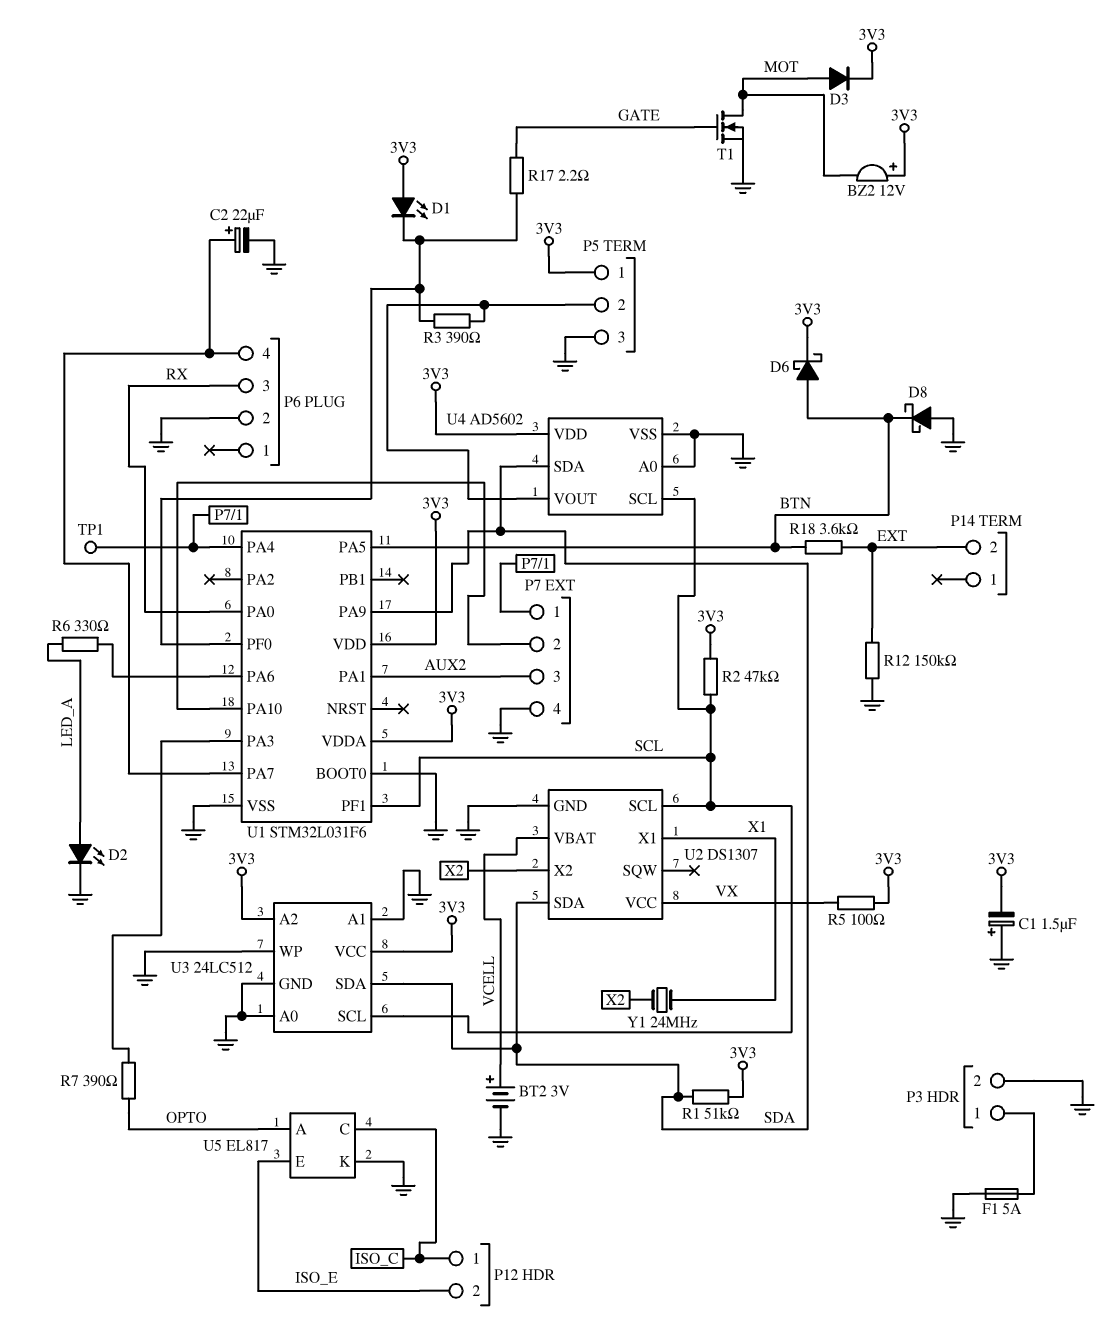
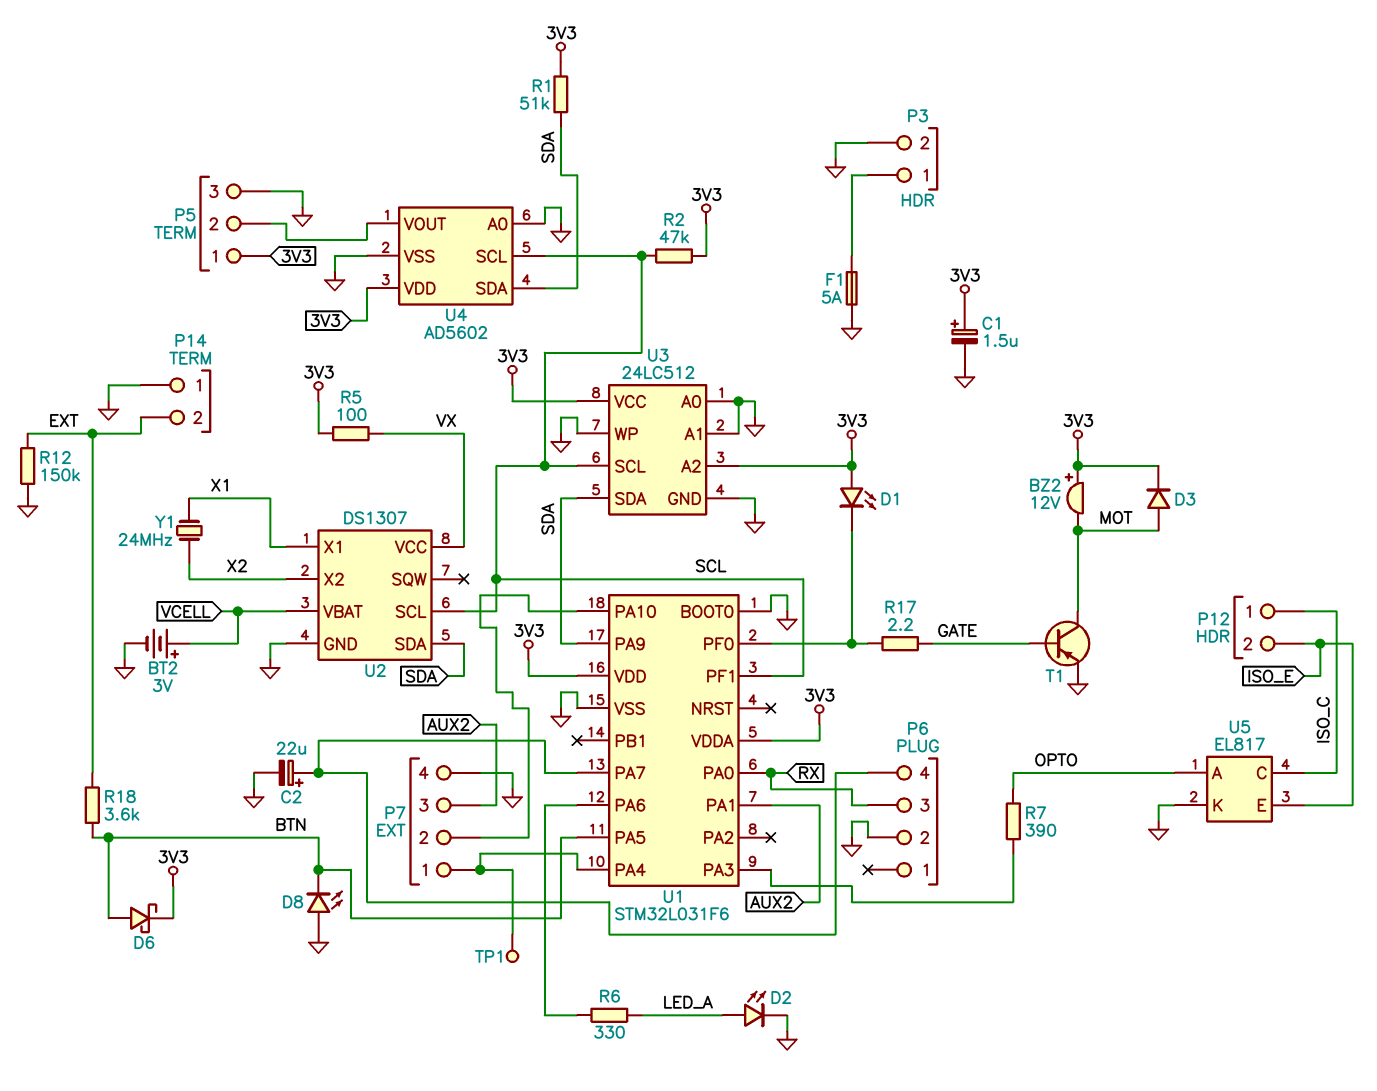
C1: 1.5uF (plus GND, minus 3V3) -> 1.5uF (plus 3V3, minus GND)
D8: schottky (A GND, K BTN) -> LED (A GND, K BTN)
P14 pin 1: none -> GND
R3: 390 (P5/2, U1/PF0) -> none
T1: NMOS (G GATE, D MOT, S GND) -> PNP (B GATE, C MOT, E GND)

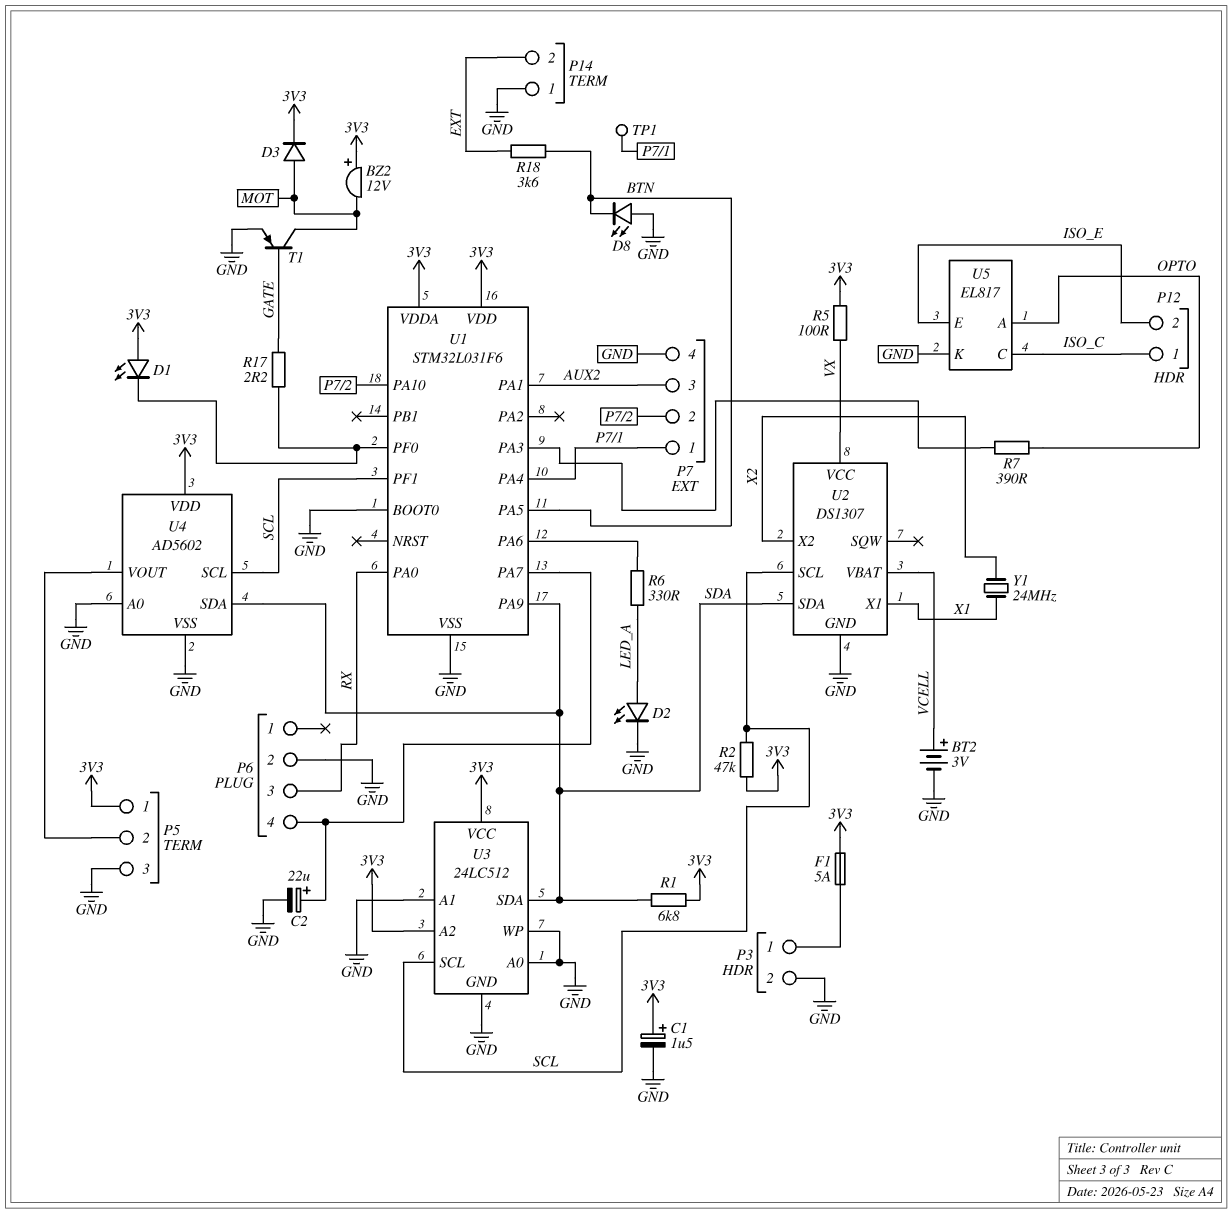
D6: schottky (A BTN, K 3V3) -> none
F1: 5A (GND, P3/1) -> 5A (3V3, P3/1)
R1: 51k (3V3, SDA) -> 6.8k (3V3, SDA)
R12: 150k (EXT, GND) -> none

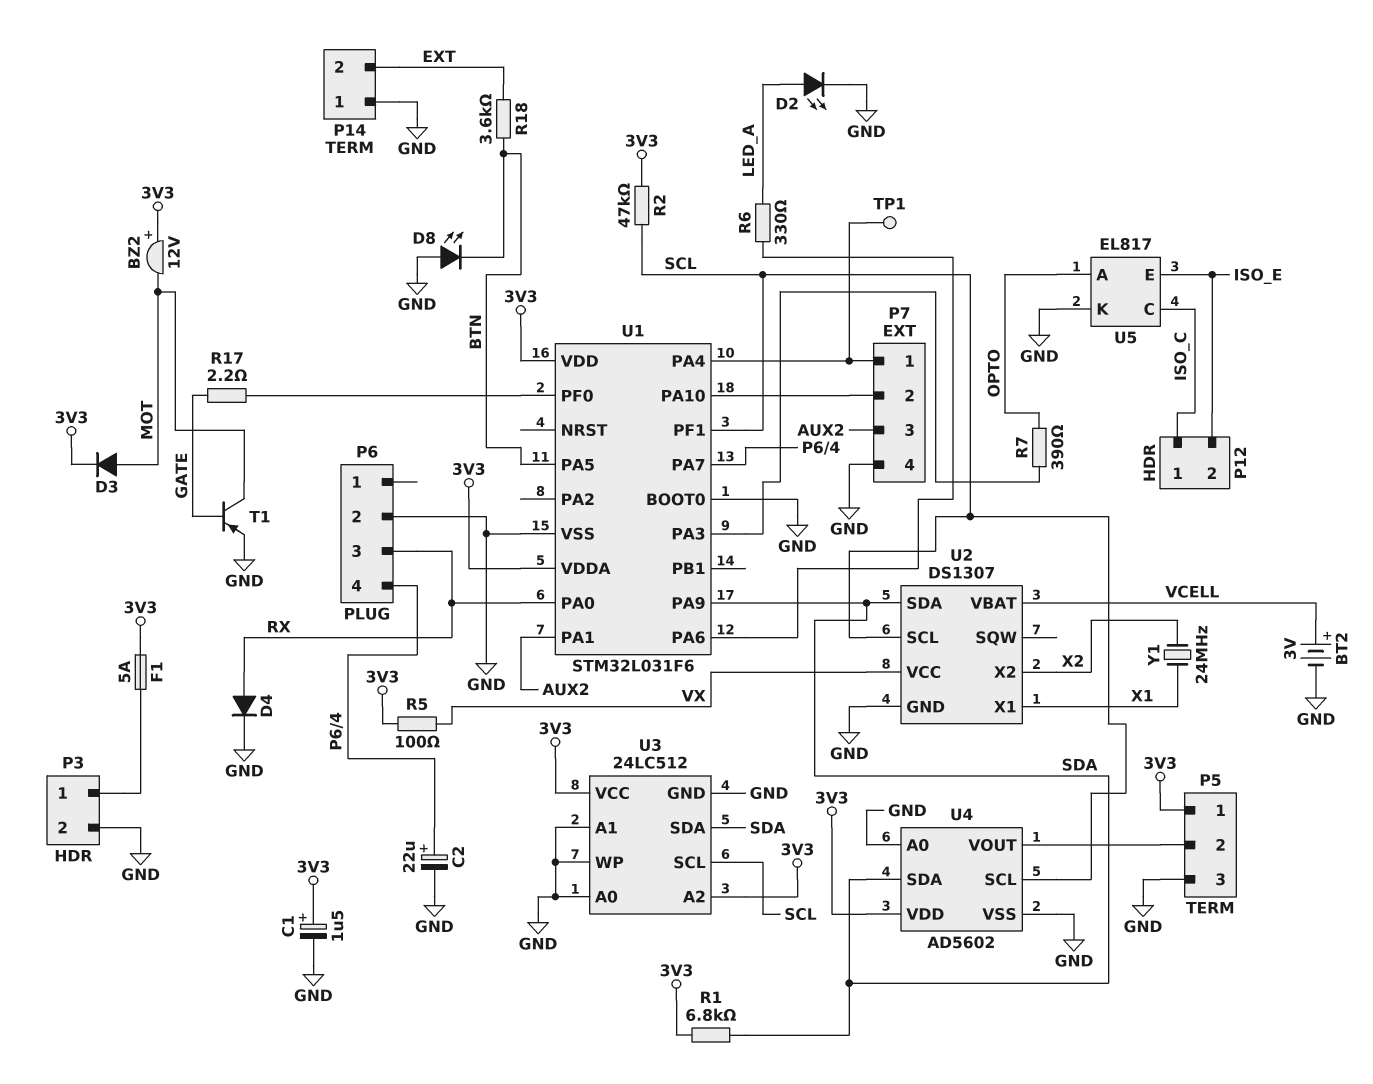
D1: LED (A 3V3, K U1/PF0) -> none
D4: none -> diode (A RX, K GND)

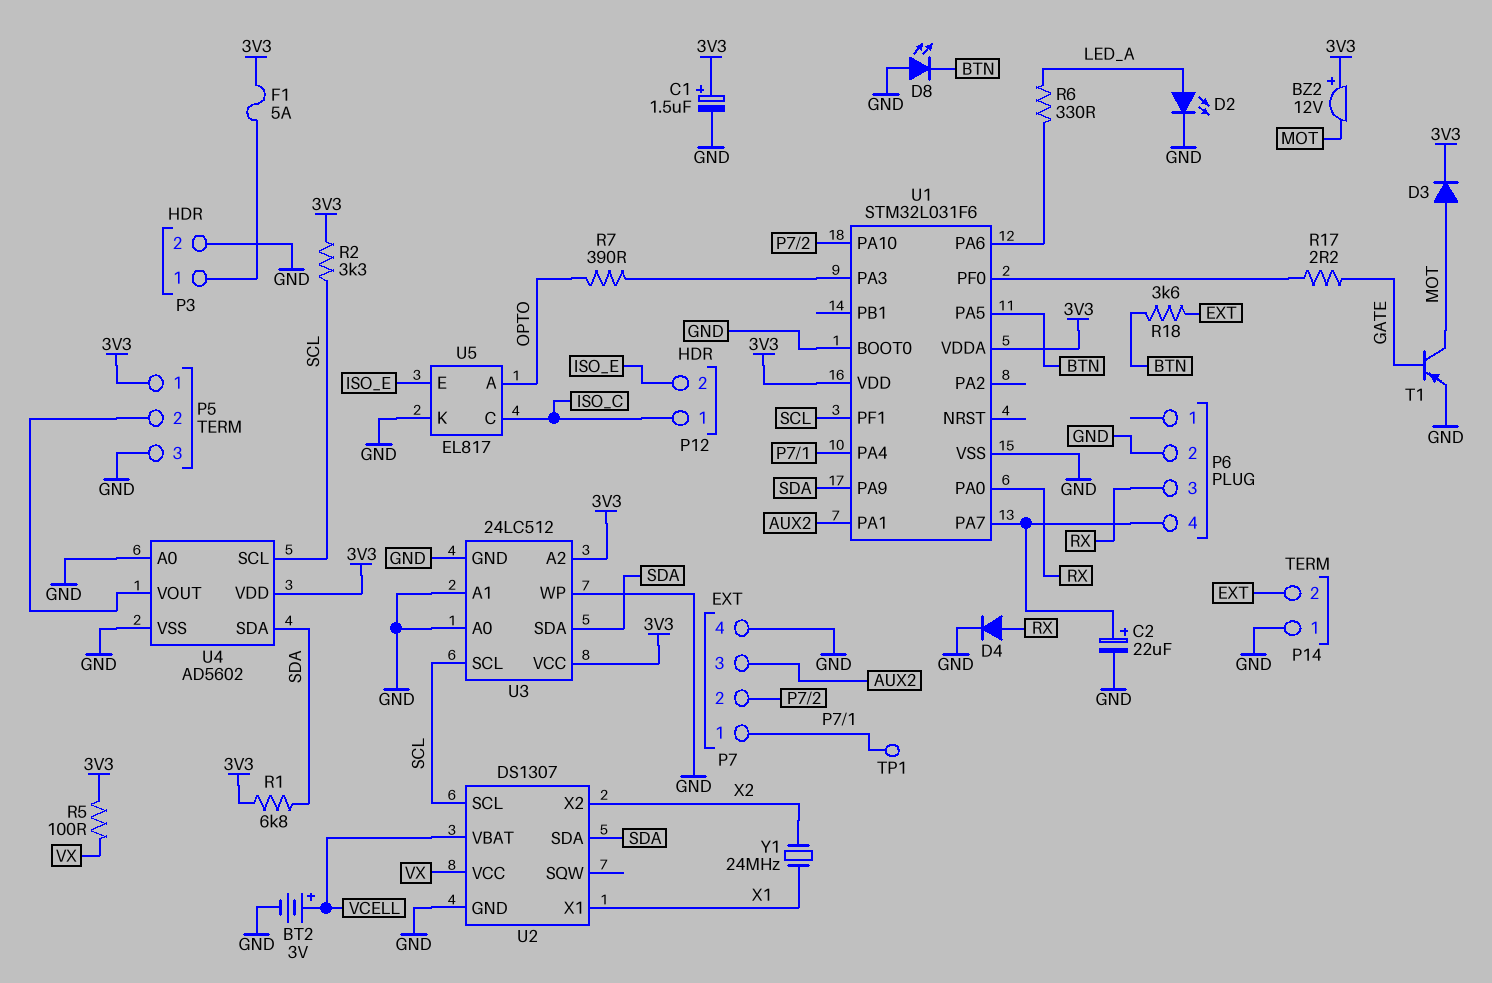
R2: 47k (3V3, SCL) -> 3.3k (3V3, SCL)

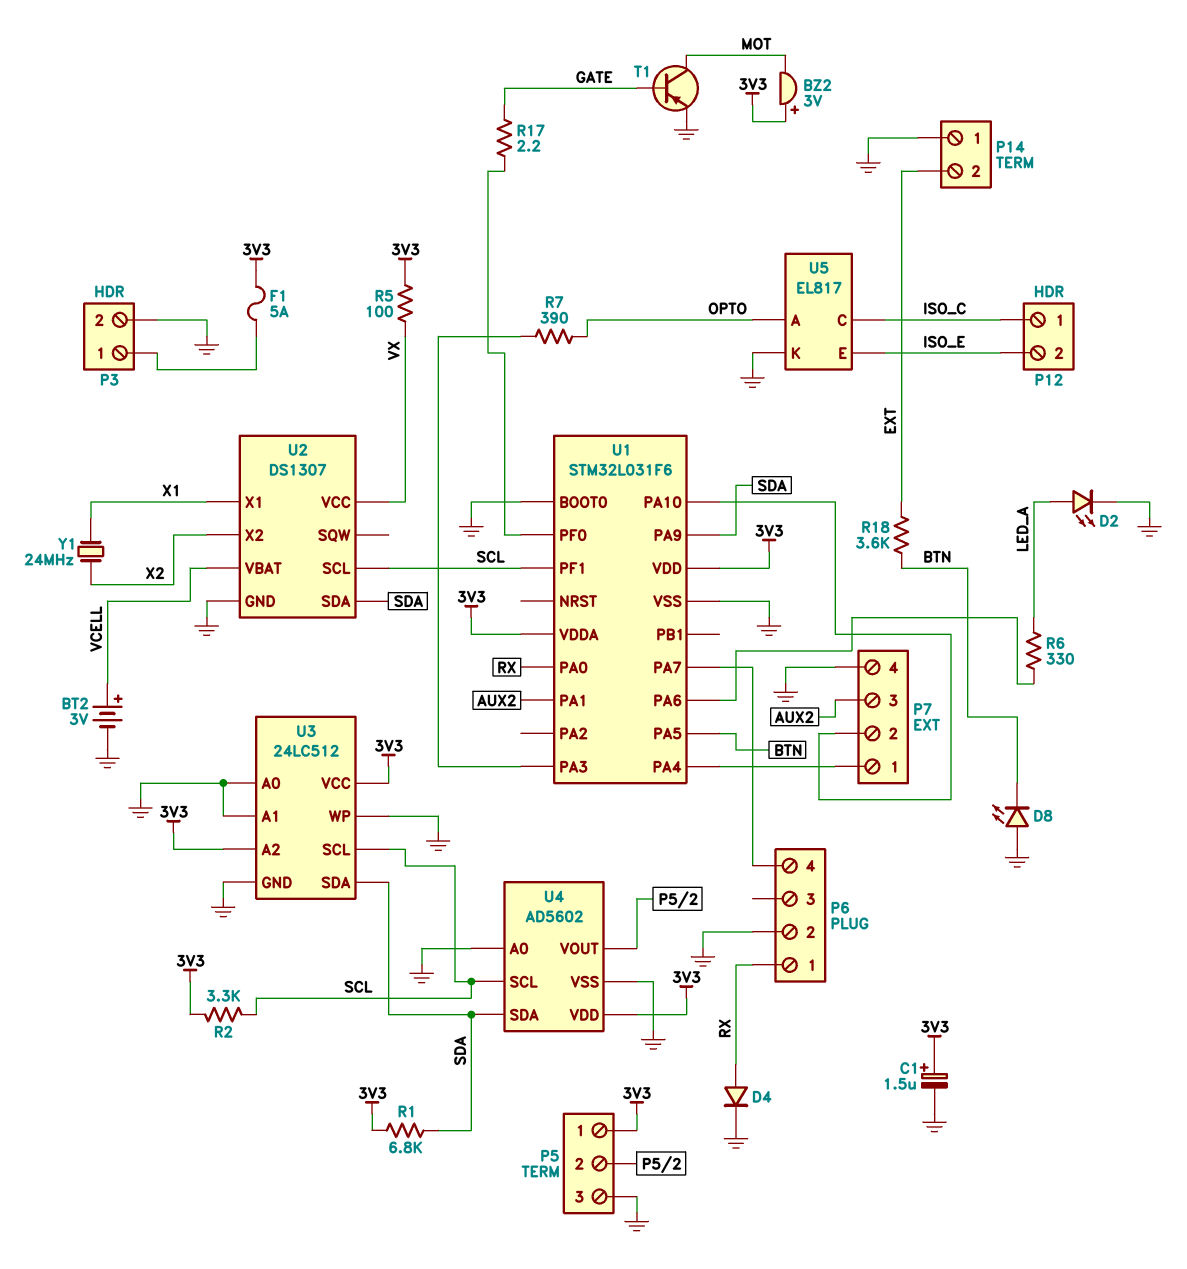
BZ2: buzzer 12V (plus 3V3, minus MOT) -> buzzer 3V (plus 3V3, minus MOT)
C2: 22uF (plus P6/4, minus GND) -> none
D3: diode (A MOT, K 3V3) -> none
P6 pin 1: none -> RX
P6 pin 3: RX -> none
TP1: test point (P7/1) -> none

